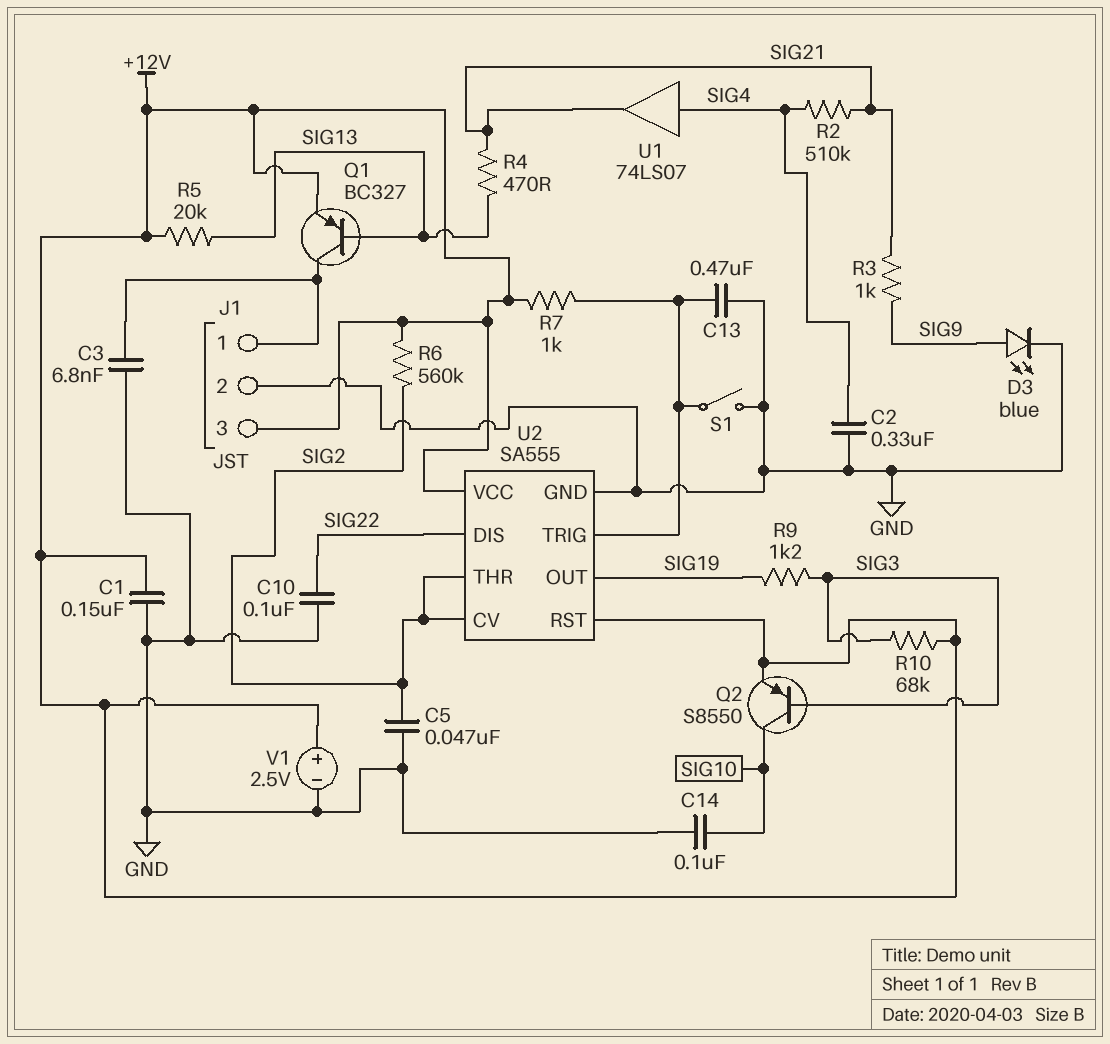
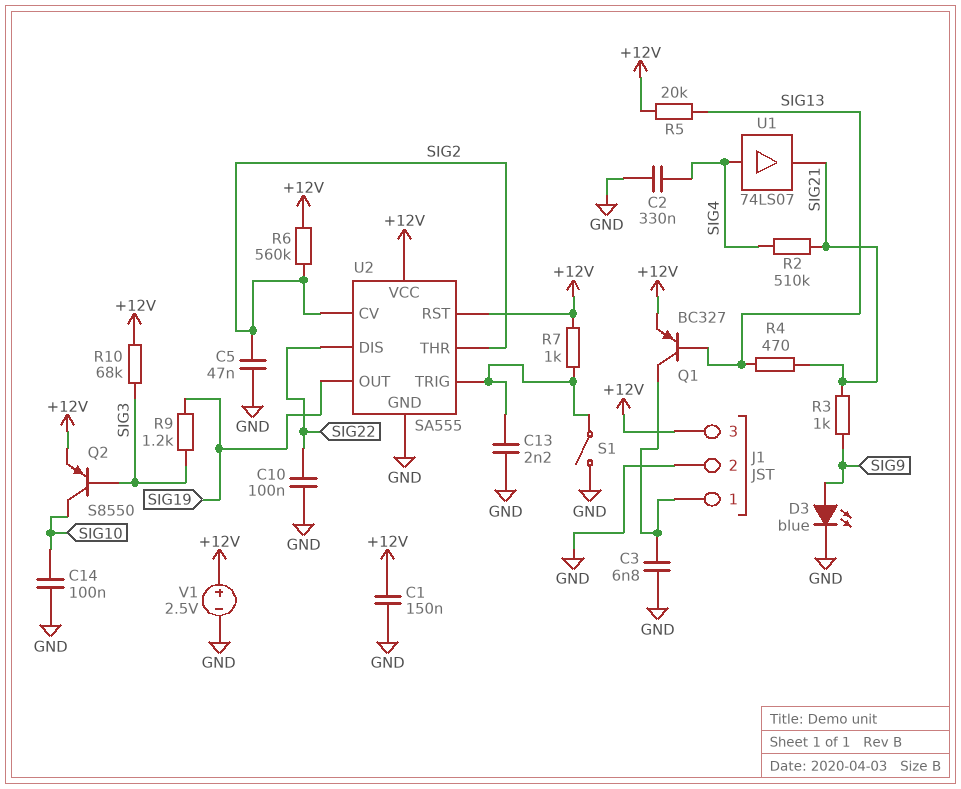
C13: 470nF (GND, U2/TRIG) -> 2.2nF (GND, U2/TRIG)

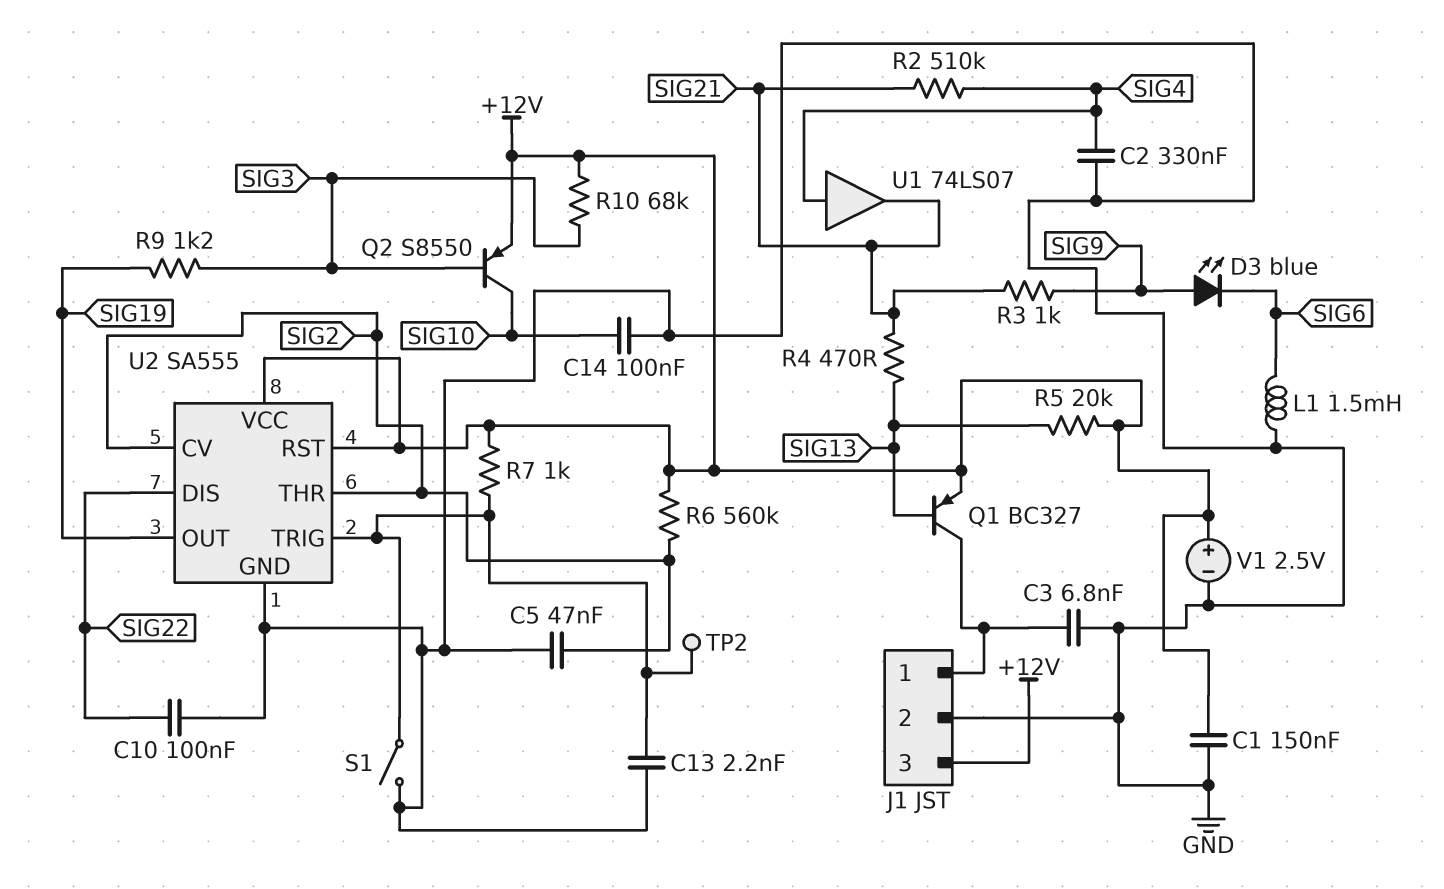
D3: LED blue (A SIG9, K GND) -> LED blue (A SIG9, K SIG6)
L1: none -> 1.5mH (GND, SIG6)
TP2: none -> test point (U2/TRIG)

